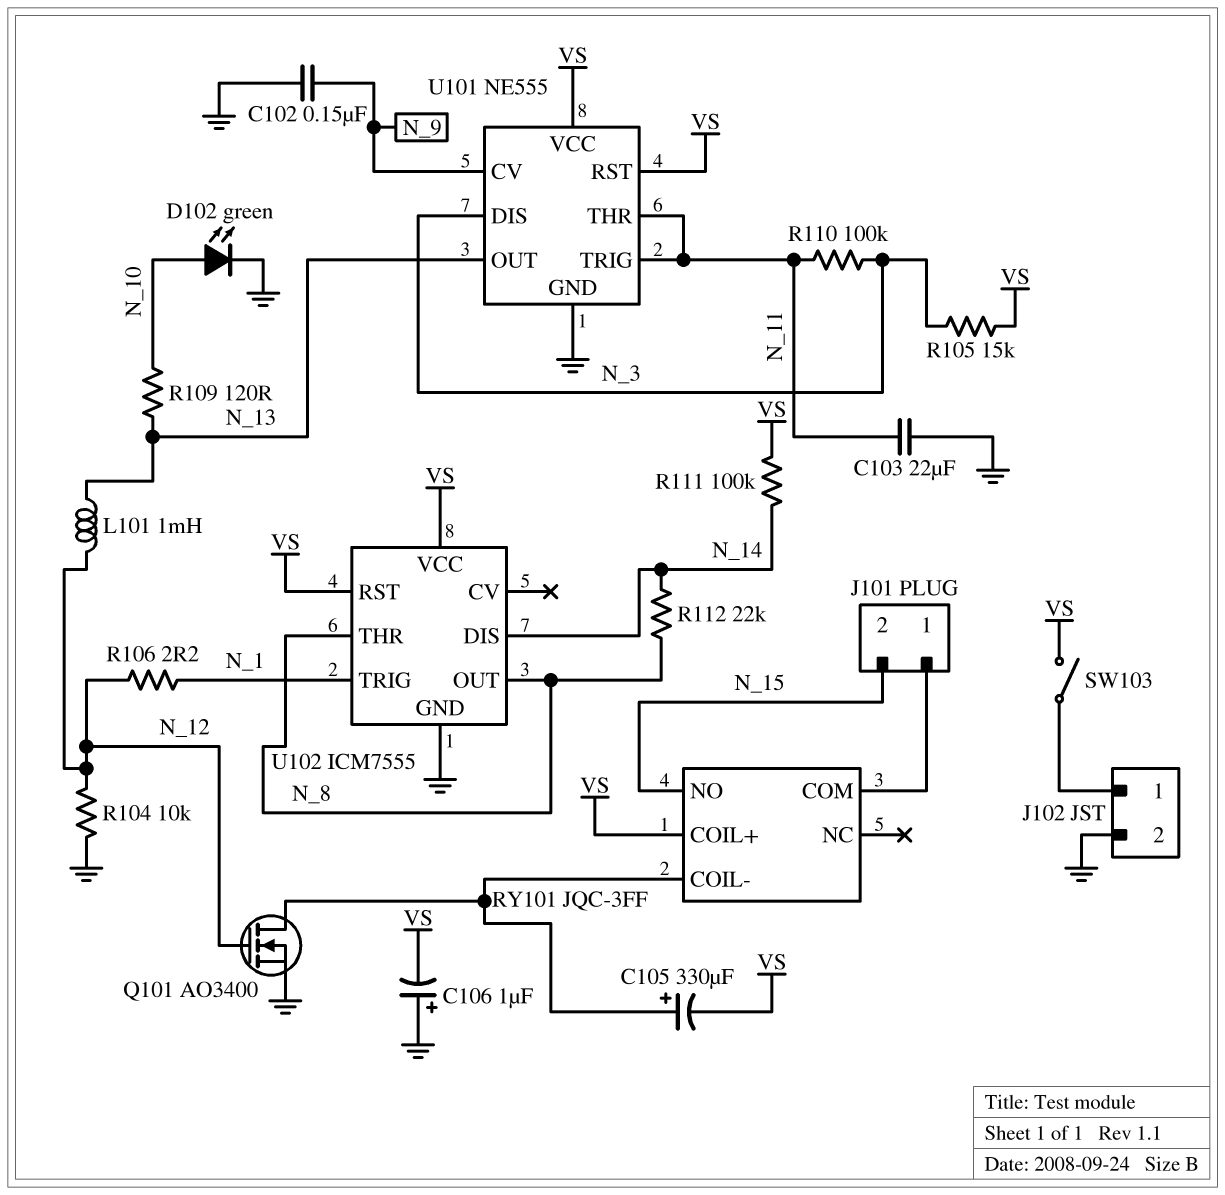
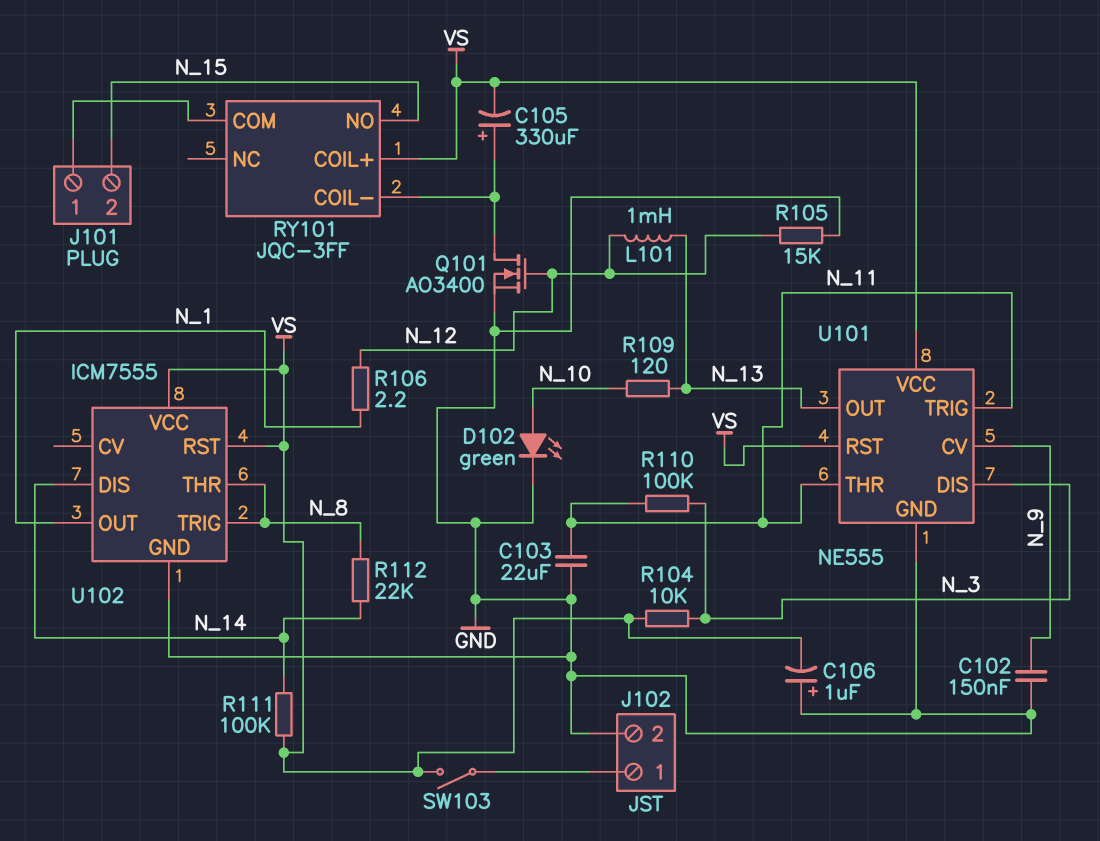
R104: 10k (GND, N_12) -> 10k (N_3, VS)
R105: 15k (N_3, VS) -> 15k (GND, N_12)
U102 pin OUT: N_8 -> N_1
U102 pin TRIG: N_1 -> N_8

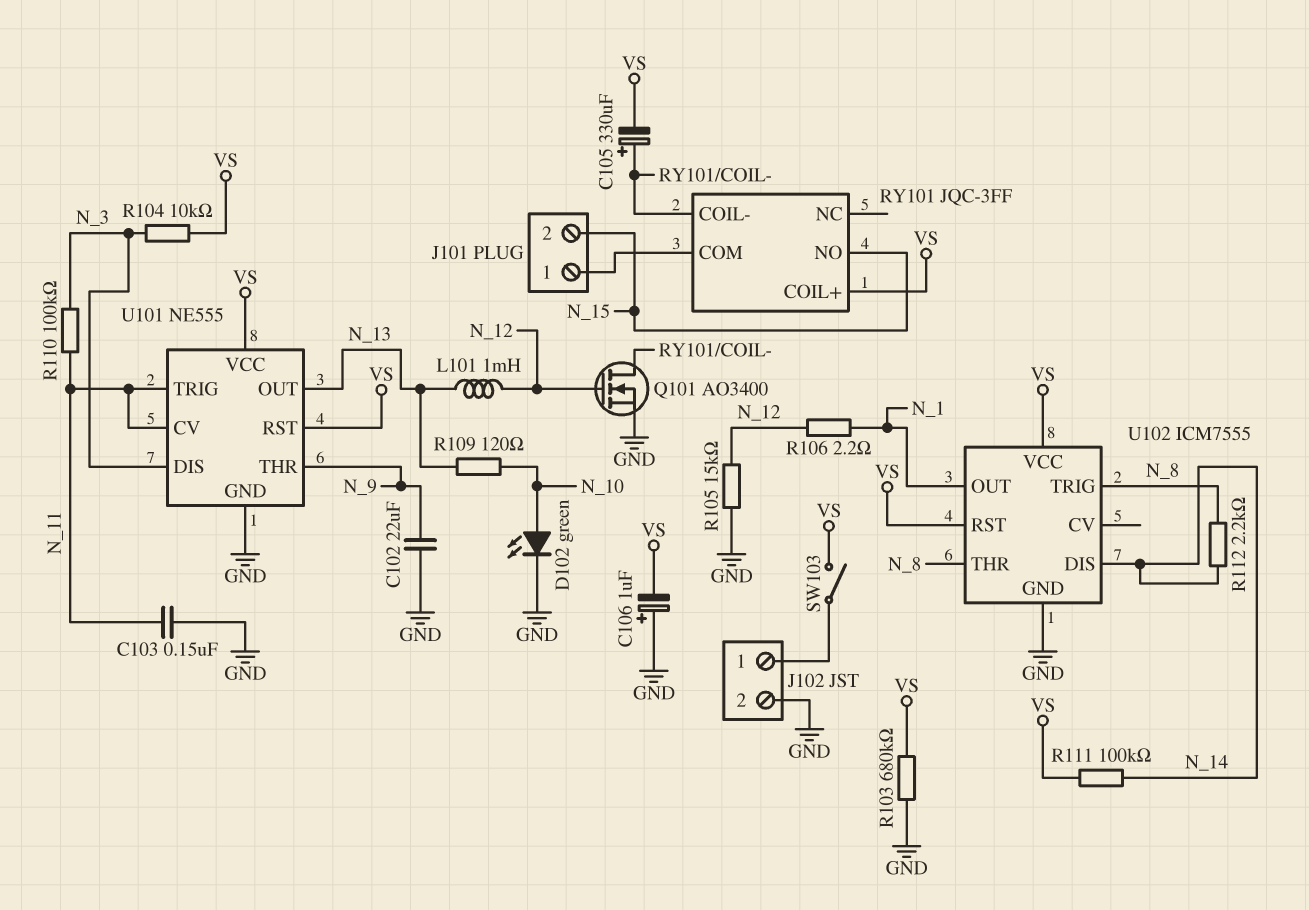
C102: 150nF (GND, N_9) -> 22uF (GND, N_9)
C103: 22uF (GND, N_11) -> 150nF (GND, N_11)
R103: none -> 680k (GND, VS)
R112: 22k (N_8, N_14) -> 2.2k (N_8, N_14)
U101 pin CV: N_9 -> N_11
U101 pin THR: N_11 -> N_9

